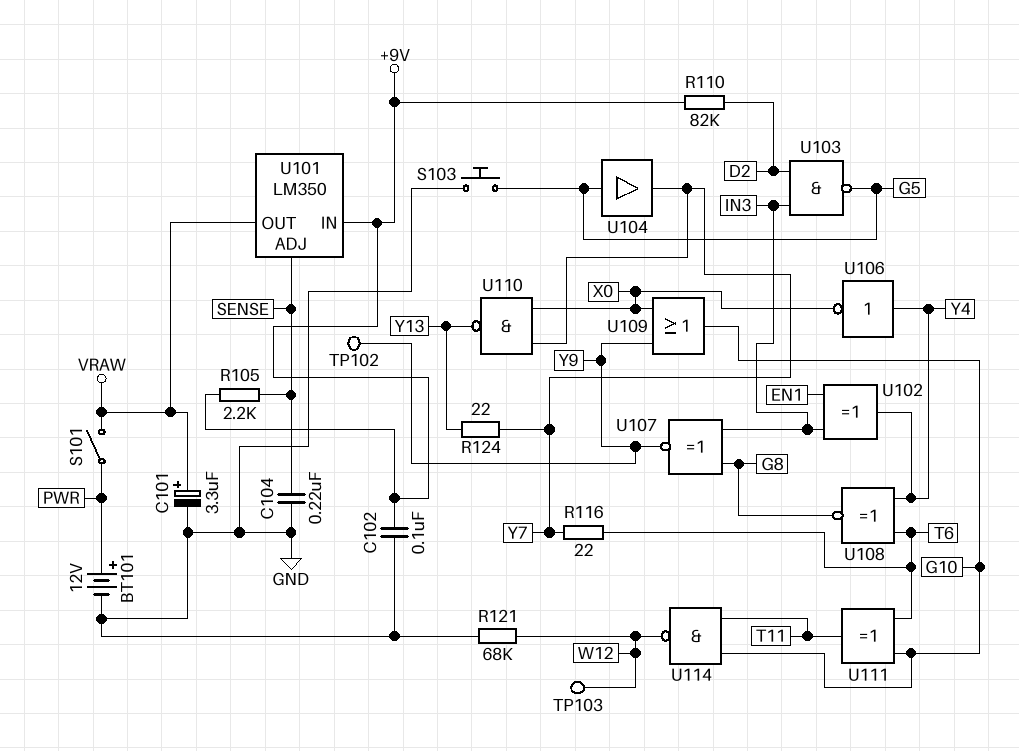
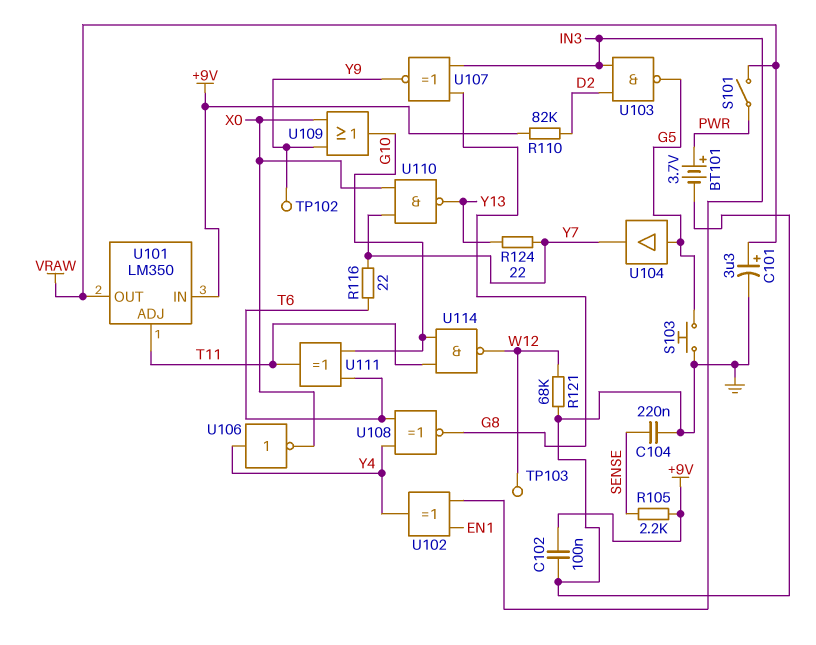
BT101: 12V (plus PWR, minus GND) -> 3.7V (plus PWR, minus GND)
U101 pin ADJ: SENSE -> T11

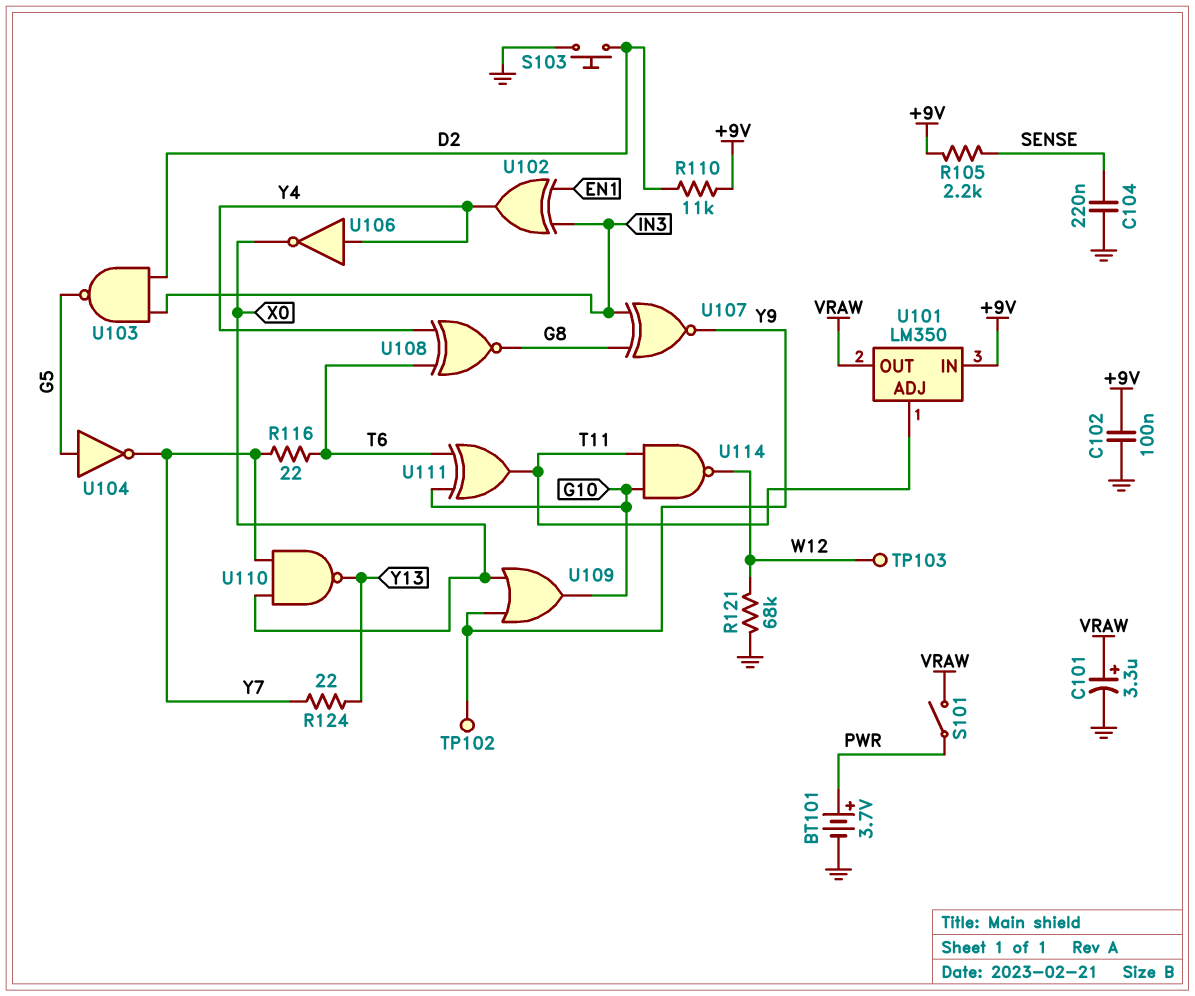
R110: 82k (+9V, D2) -> 11k (+9V, D2)
S103: button (G5, GND) -> button (D2, GND)
U104: buffer (in G5, out Y7) -> NOT (in G5, out Y7)

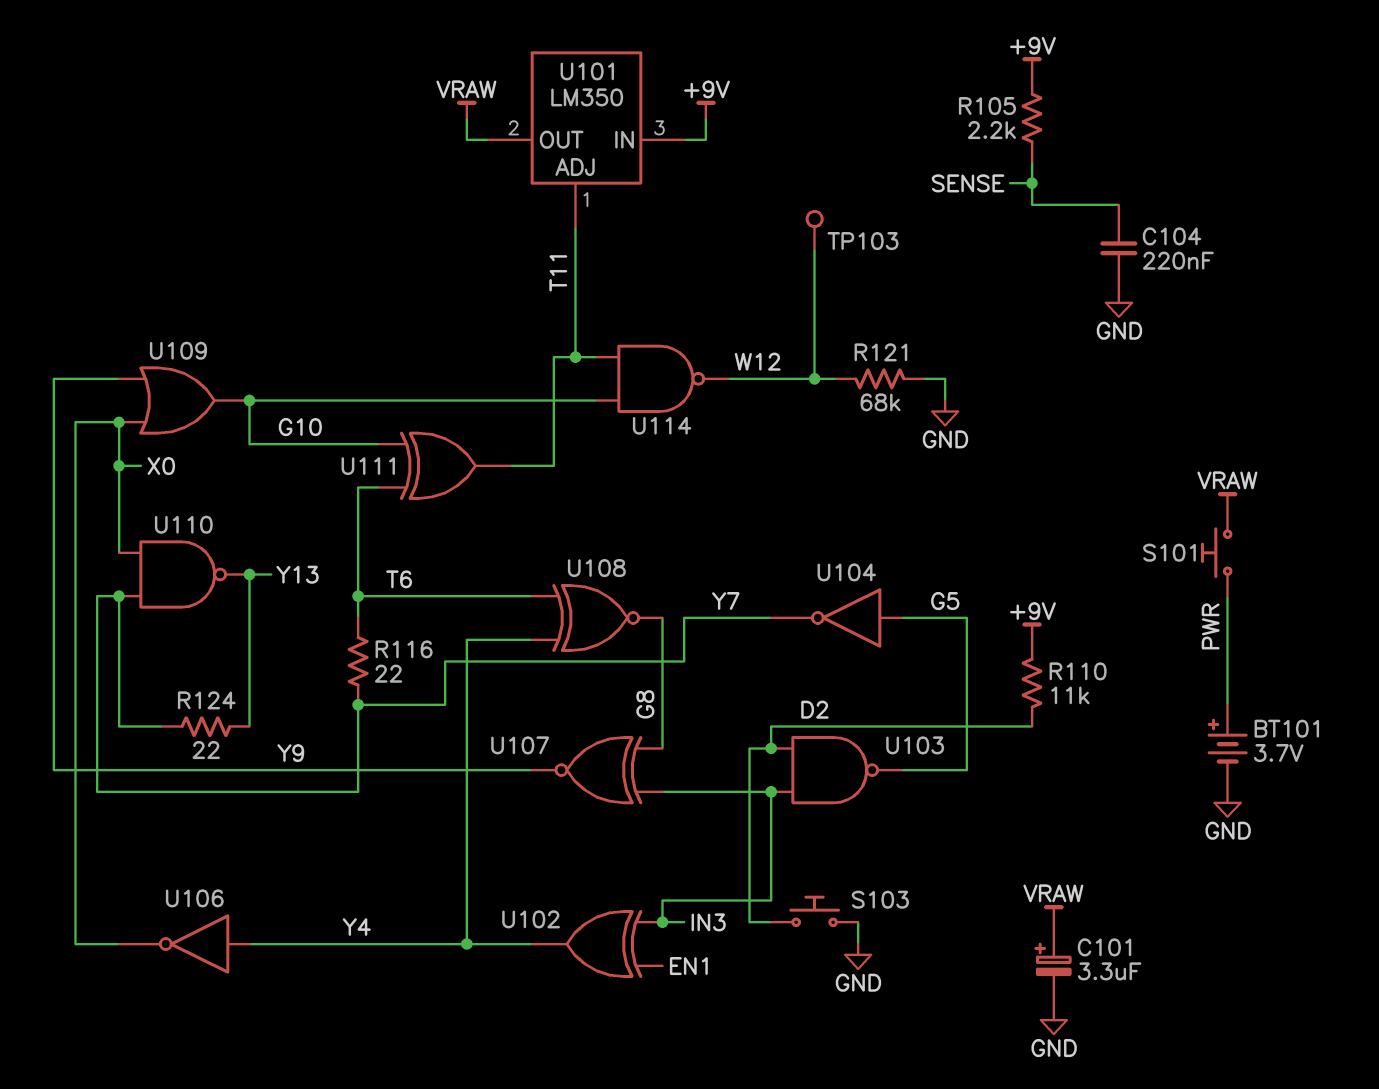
C102: 100nF (+9V, GND) -> none
S101: switch (PWR, VRAW) -> button (PWR, VRAW)
TP102: test point (Y9) -> none

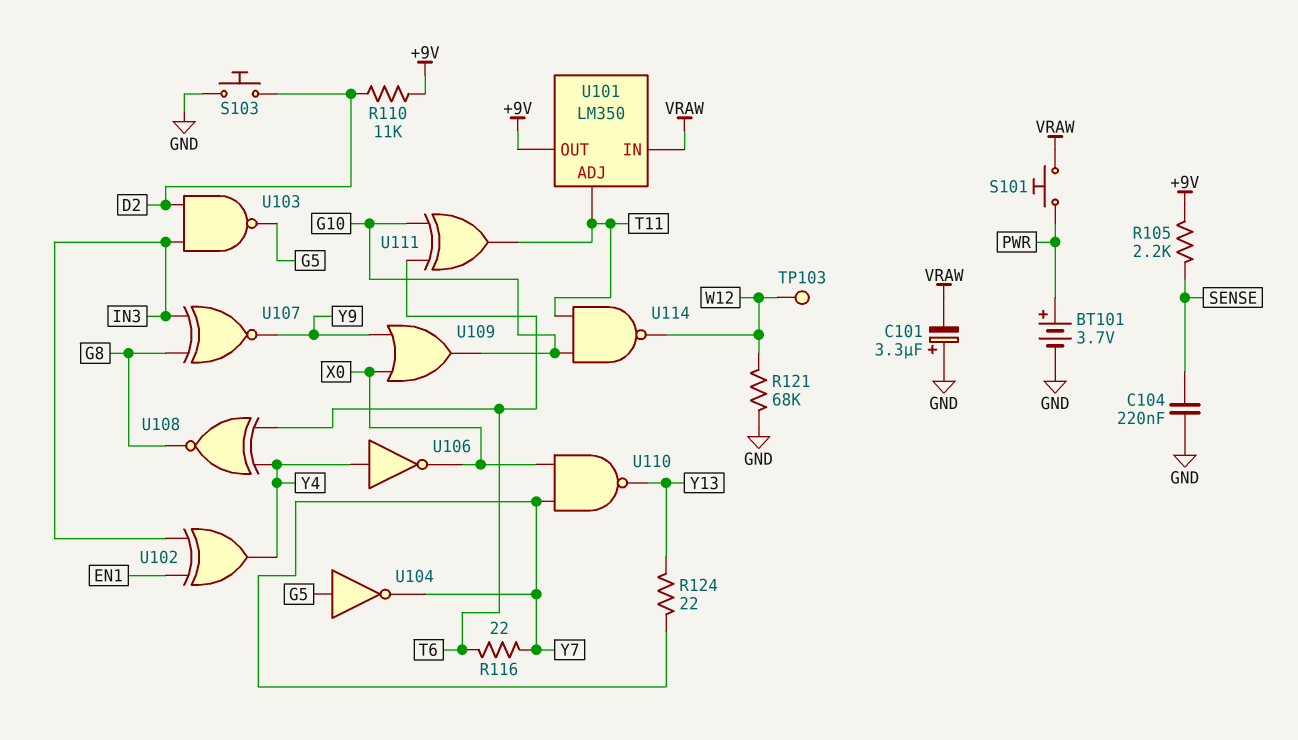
C101: 3.3uF (plus VRAW, minus GND) -> 3.3uF (plus GND, minus VRAW)
U101 pin IN: +9V -> VRAW
U101 pin OUT: VRAW -> +9V

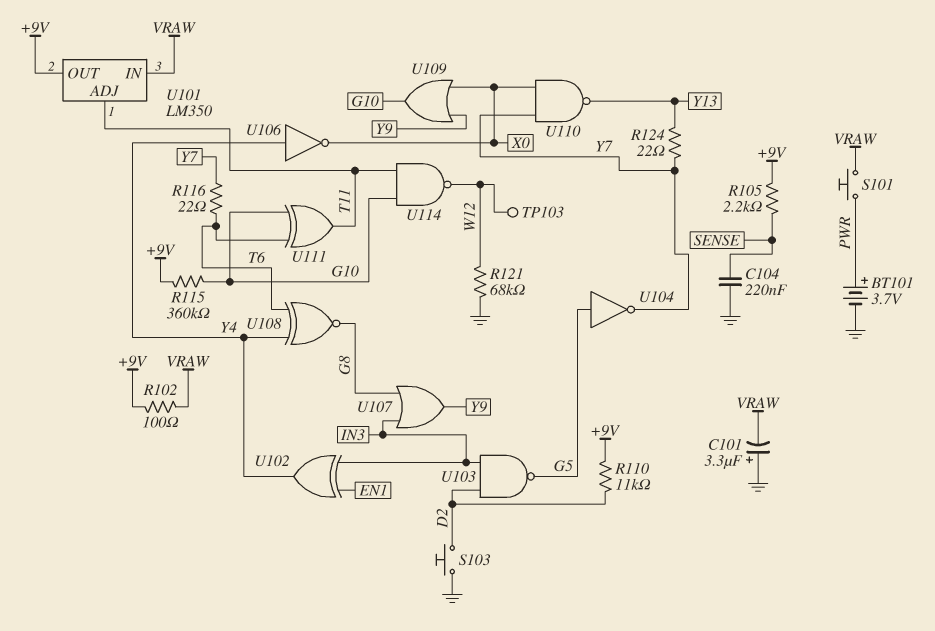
R102: none -> 100 (+9V, VRAW)
R115: none -> 360k (+9V, G10)
U107: XNOR (in G8, in IN3, out Y9) -> OR (in G8, in IN3, out Y9)

